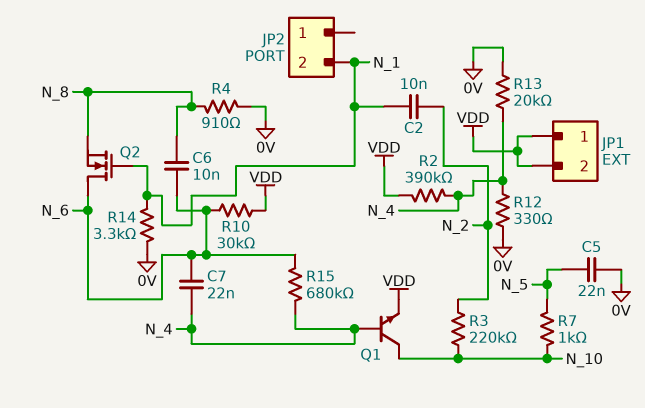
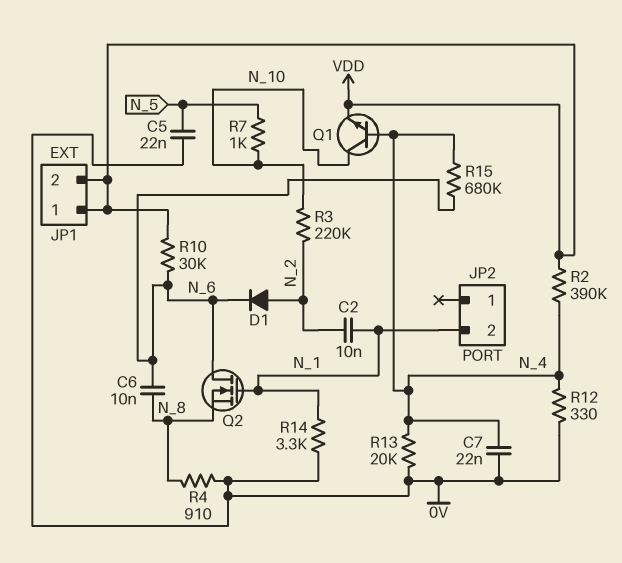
C7: 22nF (N_4, N_6) -> 22nF (0V, N_4)
D1: none -> diode (A N_2, K N_6)

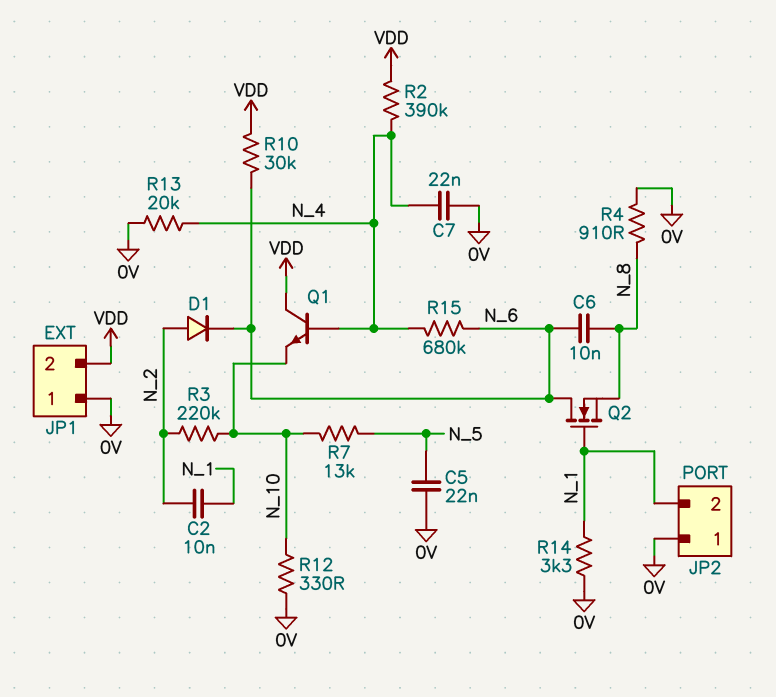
JP1 pin 1: VDD -> 0V
JP2 pin 1: none -> 0V
Q1: NPN (B N_4, C N_10, E VDD) -> NPN (B N_4, C VDD, E N_10)
R7: 1k (N_5, N_10) -> 13k (N_5, N_10)
R12: 330 (0V, N_4) -> 330 (0V, N_10)

